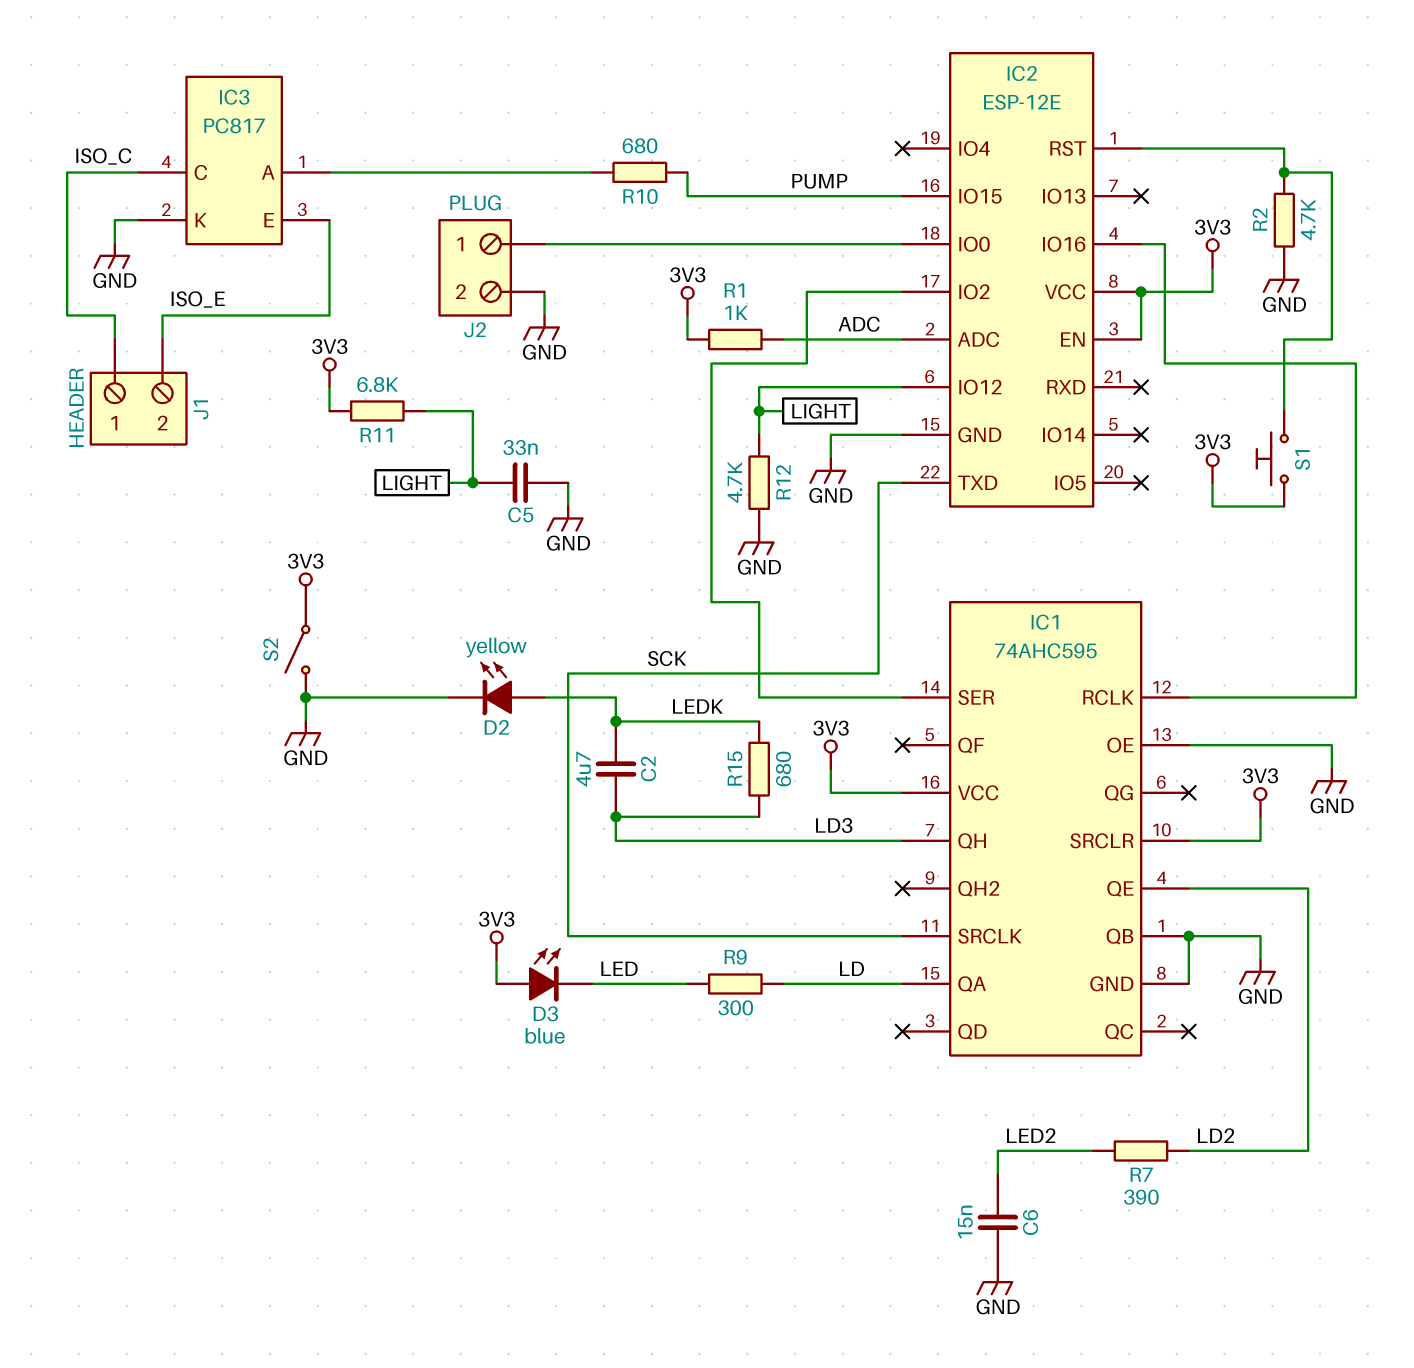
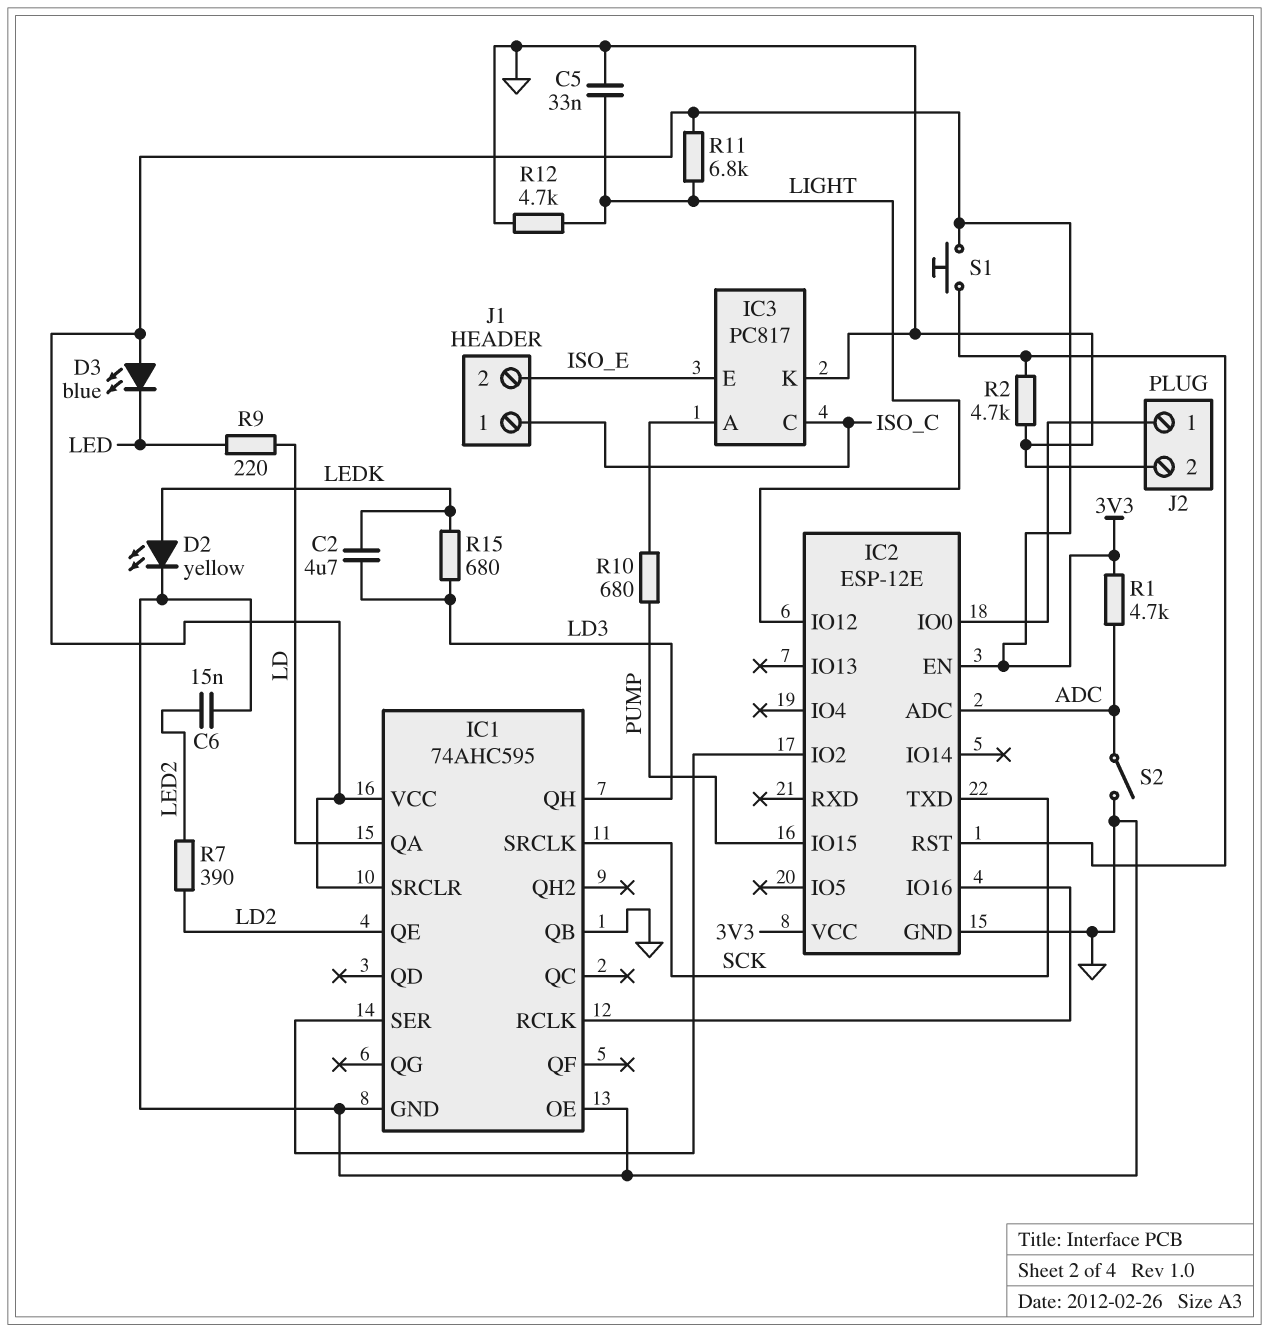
R1: 1k (3V3, ADC) -> 4.7k (3V3, ADC)
R9: 300 (LD, LED) -> 220 (LD, LED)
S2: switch (3V3, GND) -> switch (ADC, GND)

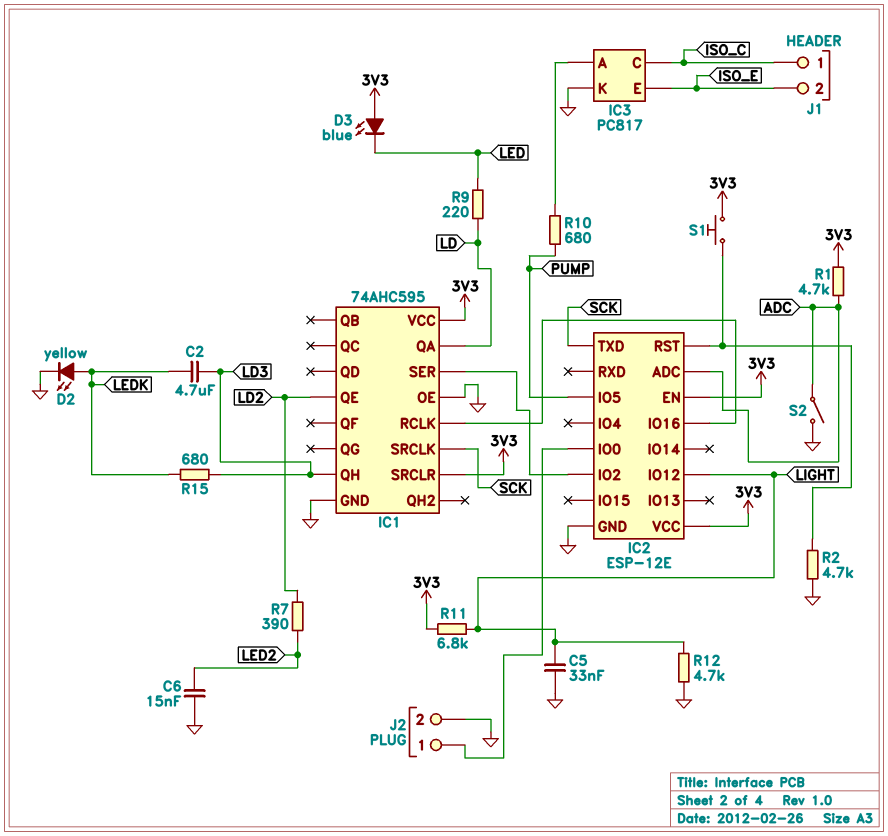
IC1 pin QB: GND -> none
IC2 pin IO5: none -> PUMP
IC2 pin IO15: PUMP -> none

